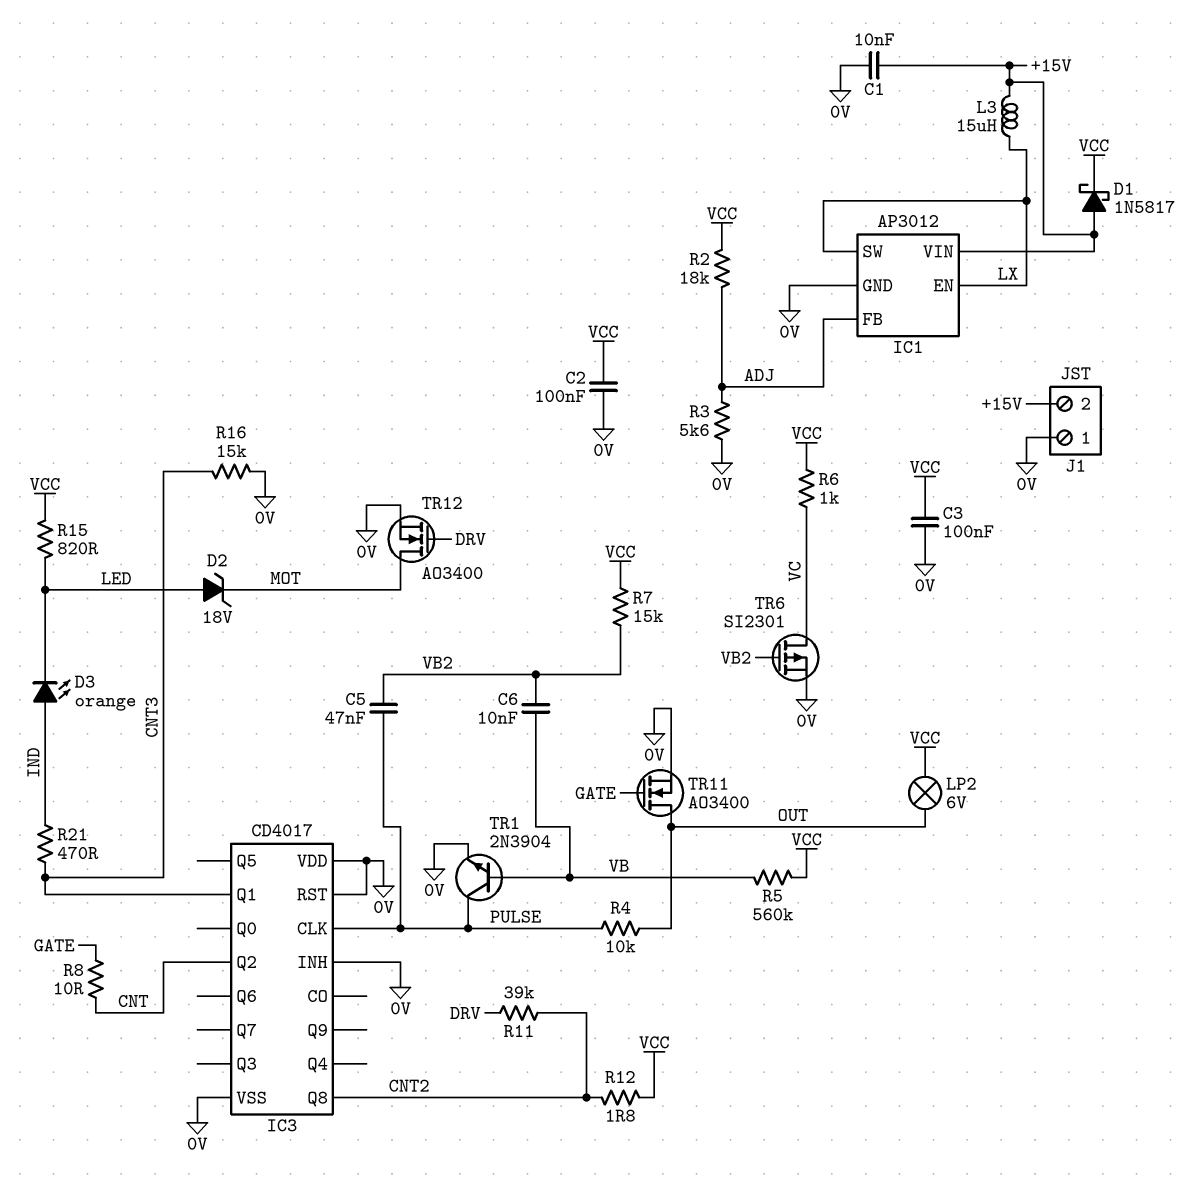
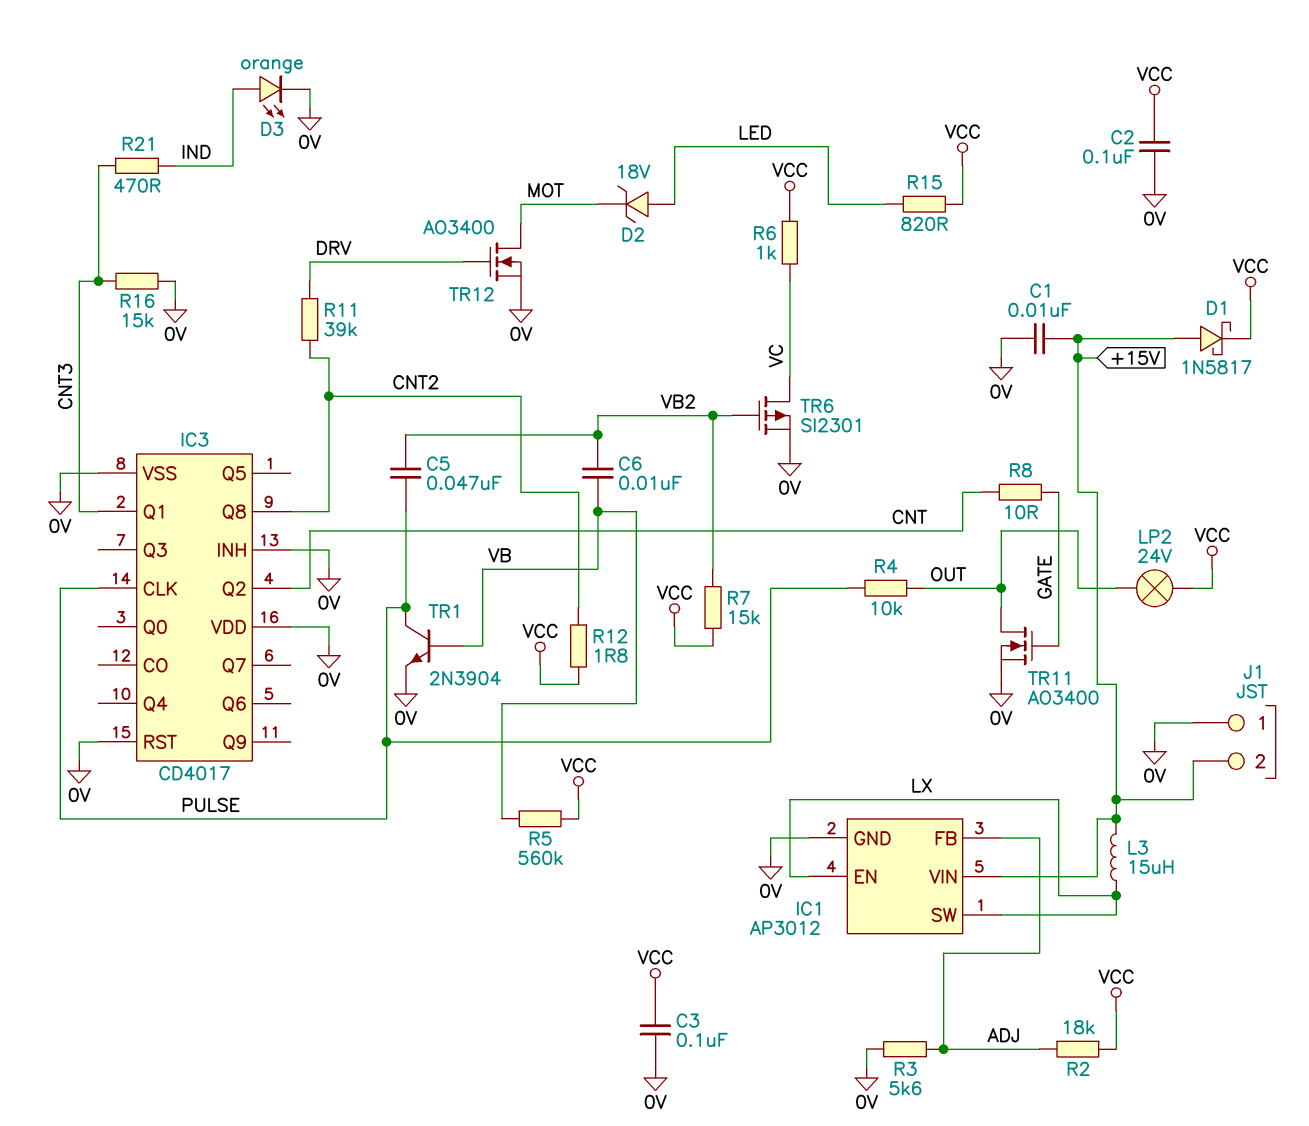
D3: LED orange (A IND, K LED) -> LED orange (A IND, K 0V)
LP2: lamp 6V (OUT, VCC) -> lamp 24V (OUT, VCC)

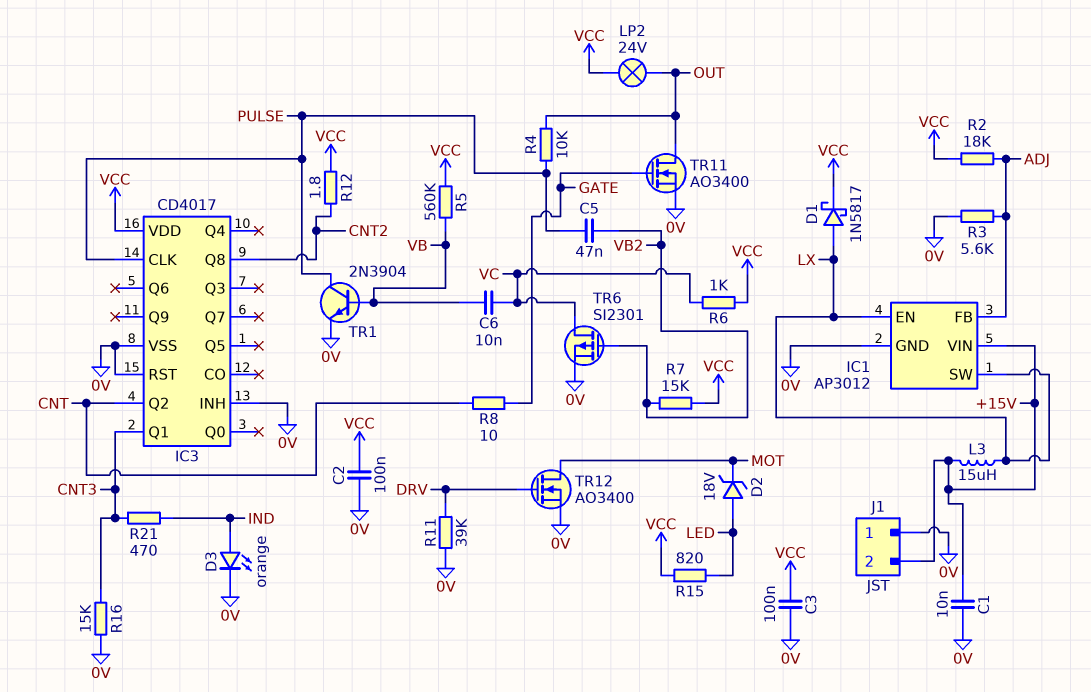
C6: 10nF (VB, VB2) -> 10nF (VB, VC)
D1: schottky 1N5817 (A +15V, K VCC) -> schottky 1N5817 (A LX, K VCC)
IC3 pin VDD: 0V -> VCC
R11: 39k (CNT2, DRV) -> 39k (0V, DRV)

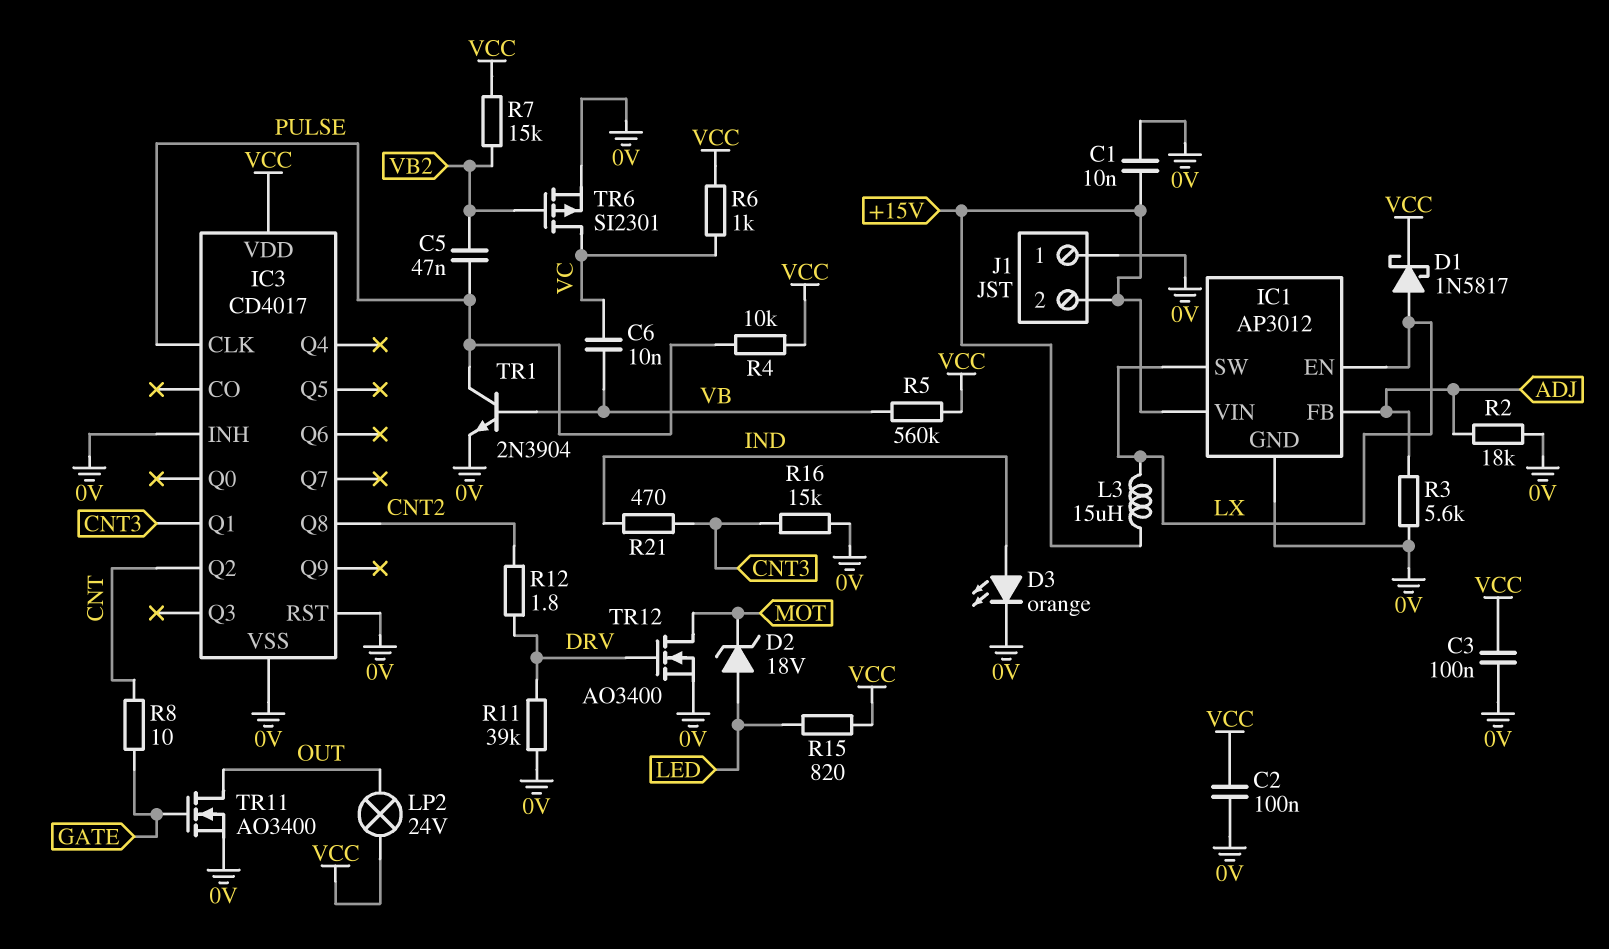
R2: 18k (ADJ, VCC) -> 18k (0V, ADJ)
R4: 10k (OUT, PULSE) -> 10k (PULSE, VCC)
R12: 1.8 (CNT2, VCC) -> 1.8 (CNT2, DRV)

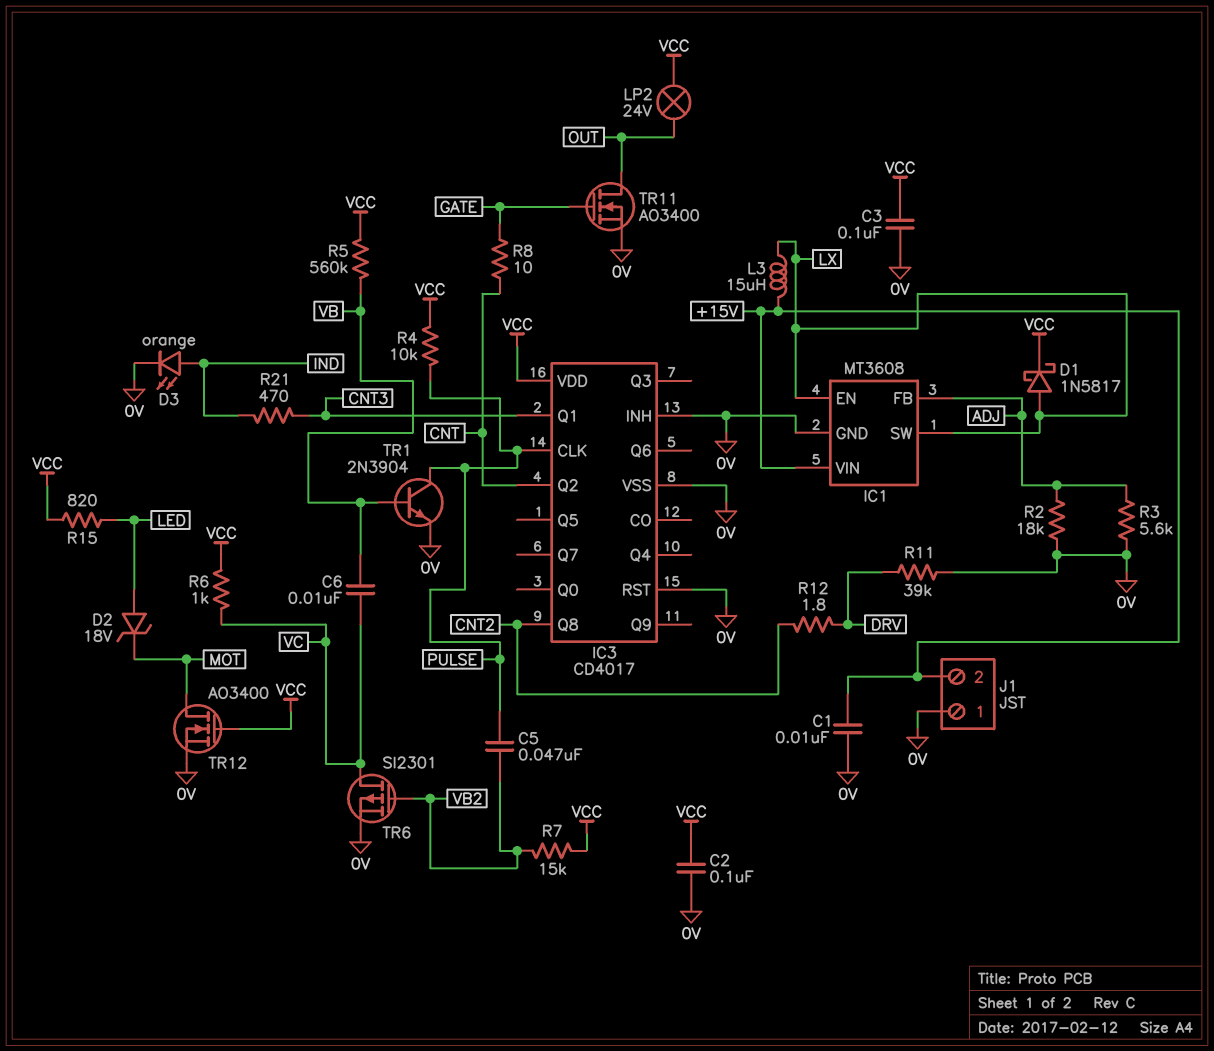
IC1: AP3012 -> MT3608
R16: 15k (0V, CNT3) -> none
TR12: NMOS AO3400 (G DRV, D MOT, S 0V) -> NMOS AO3400 (G VCC, D MOT, S 0V)

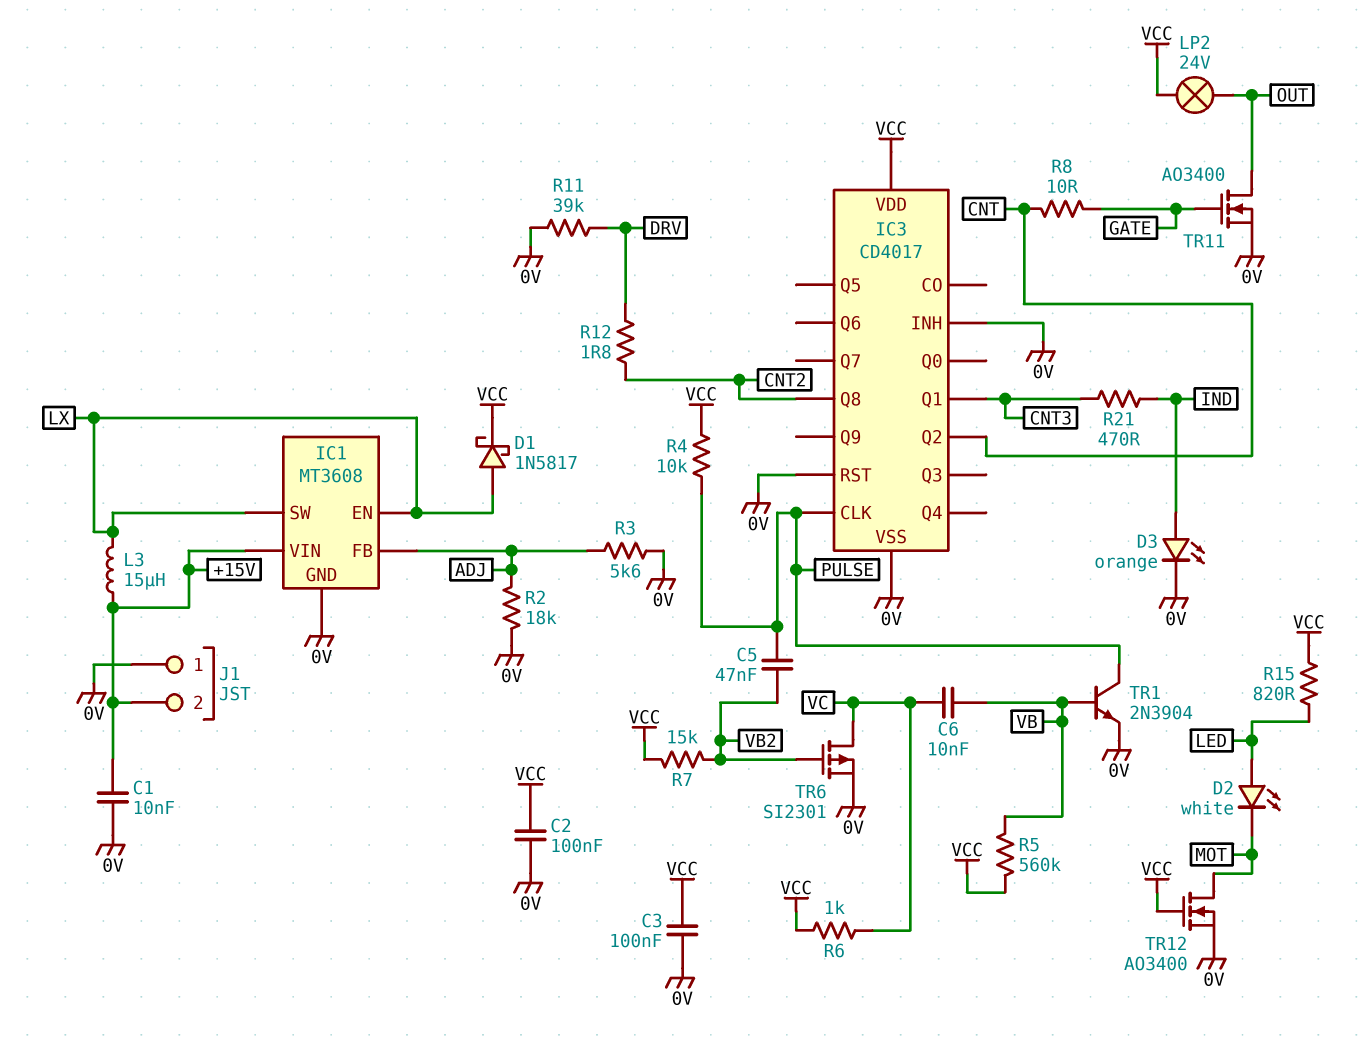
D2: zener 18V (A LED, K MOT) -> LED white (A LED, K MOT)

